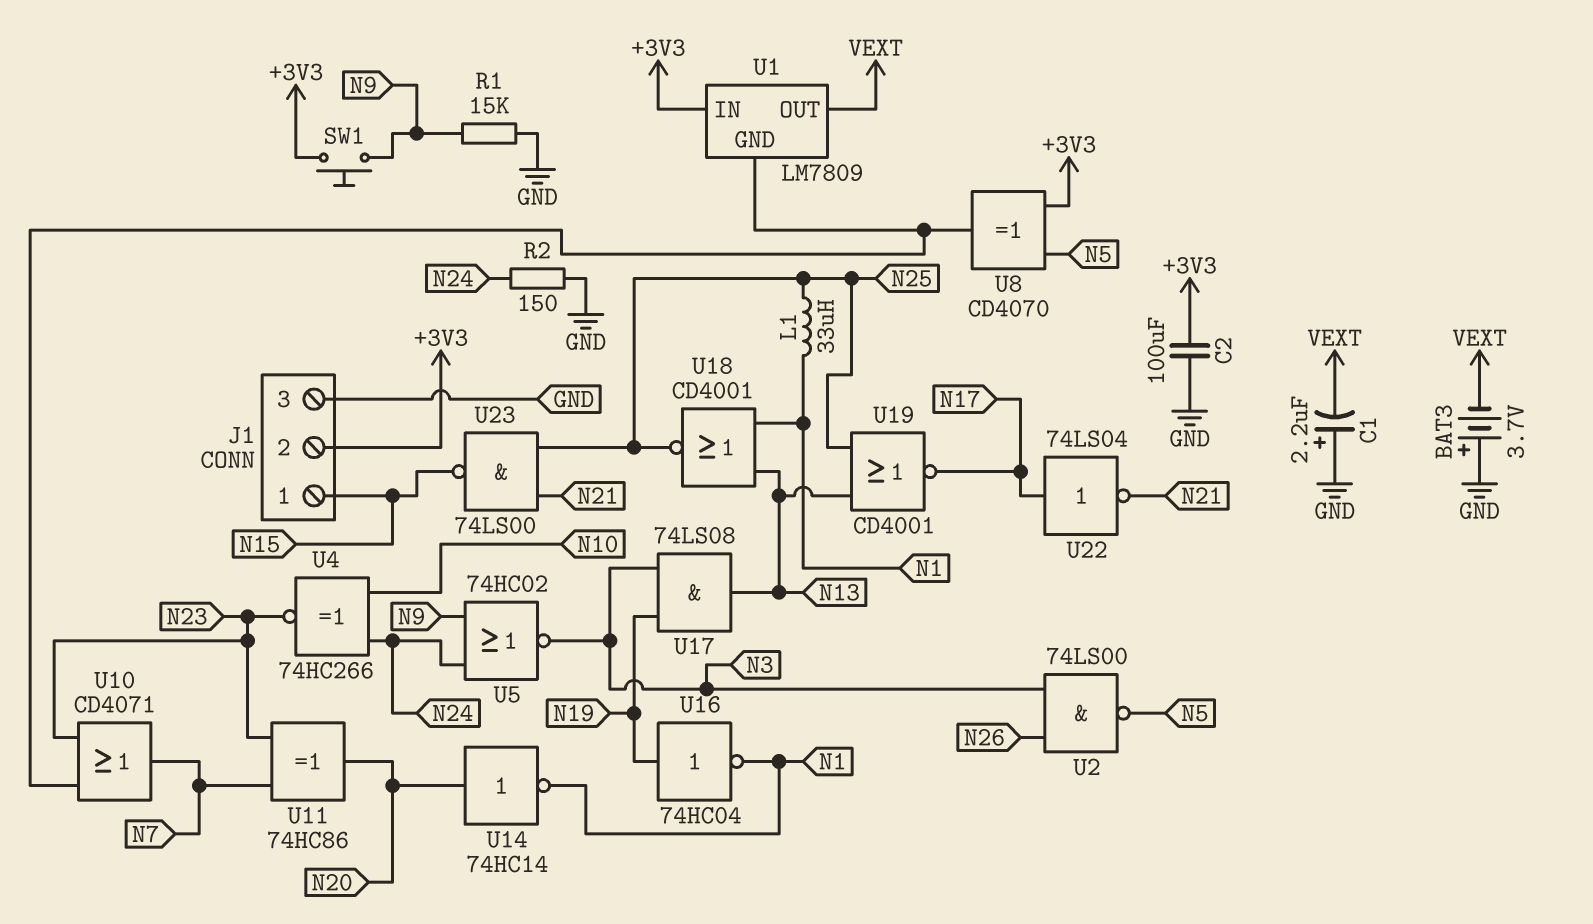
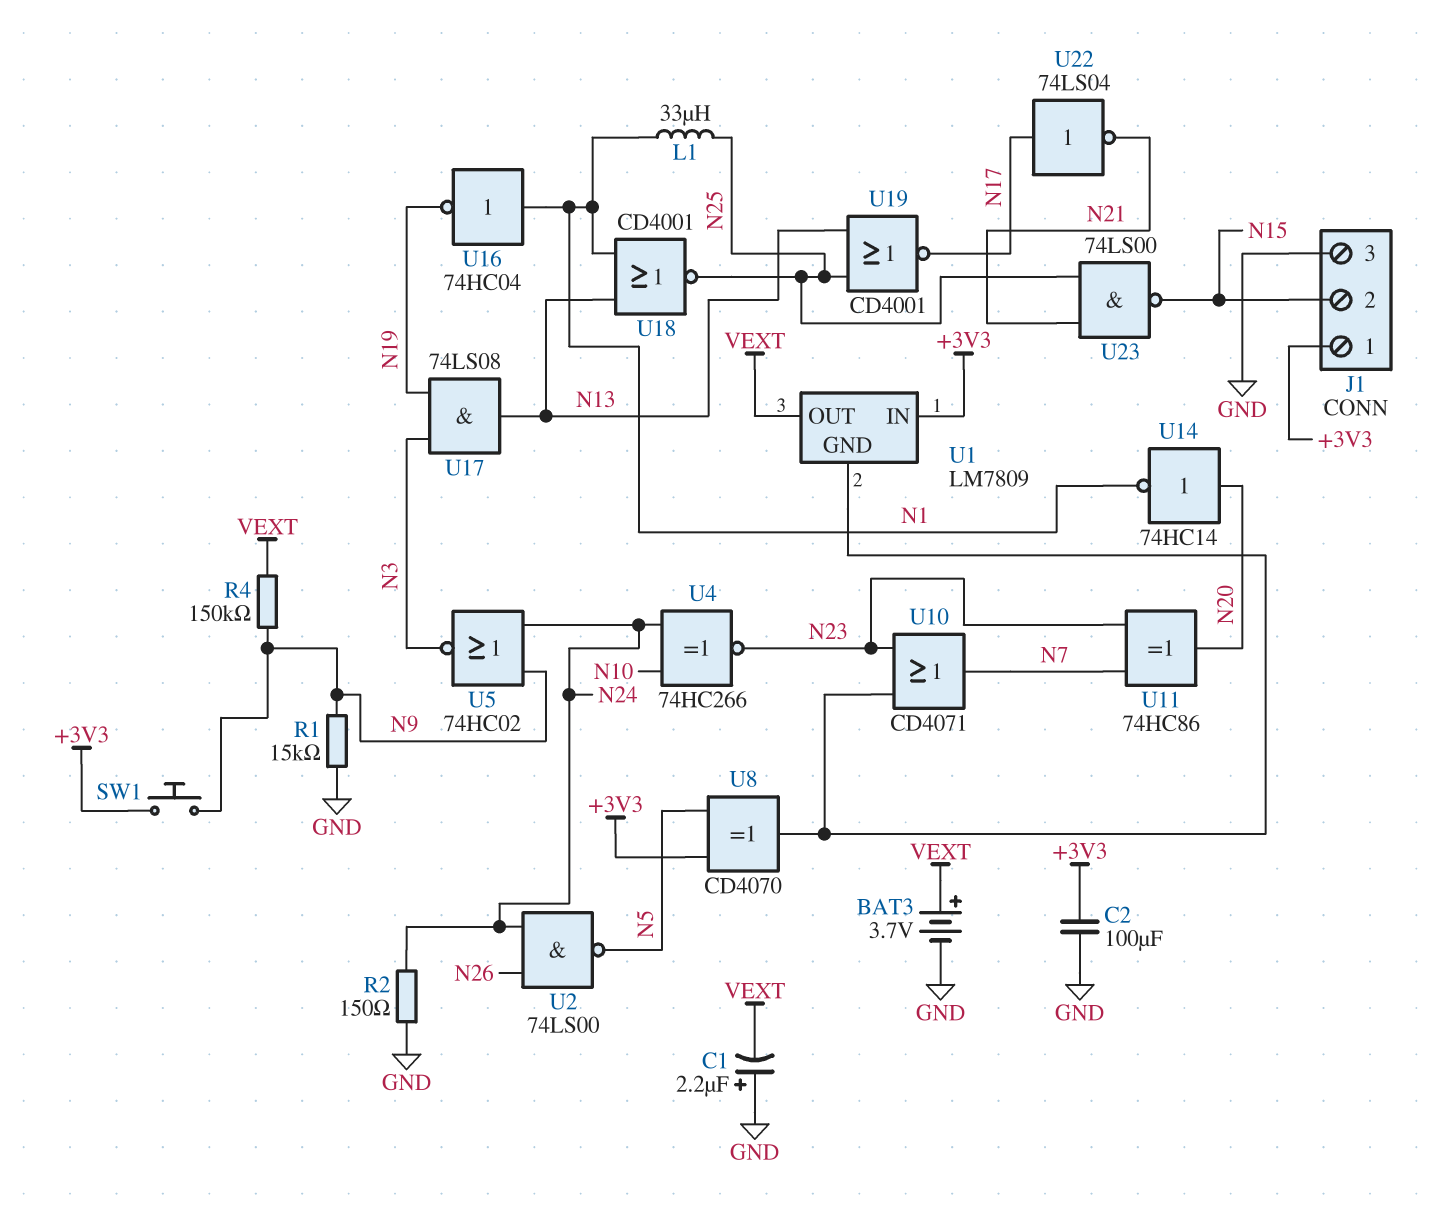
BAT3: 3.7V (plus GND, minus VEXT) -> 3.7V (plus VEXT, minus GND)
J1 pin 1: N15 -> +3V3
J1 pin 2: +3V3 -> N15
R4: none -> 150k (N9, VEXT)
U2: NAND 74LS00 (in N3, in N26, out N5) -> NAND 74LS00 (in N24, in N26, out N5)
U16: NOT 74HC04 (in N19, out N1) -> NOT 74HC04 (in N1, out N19)

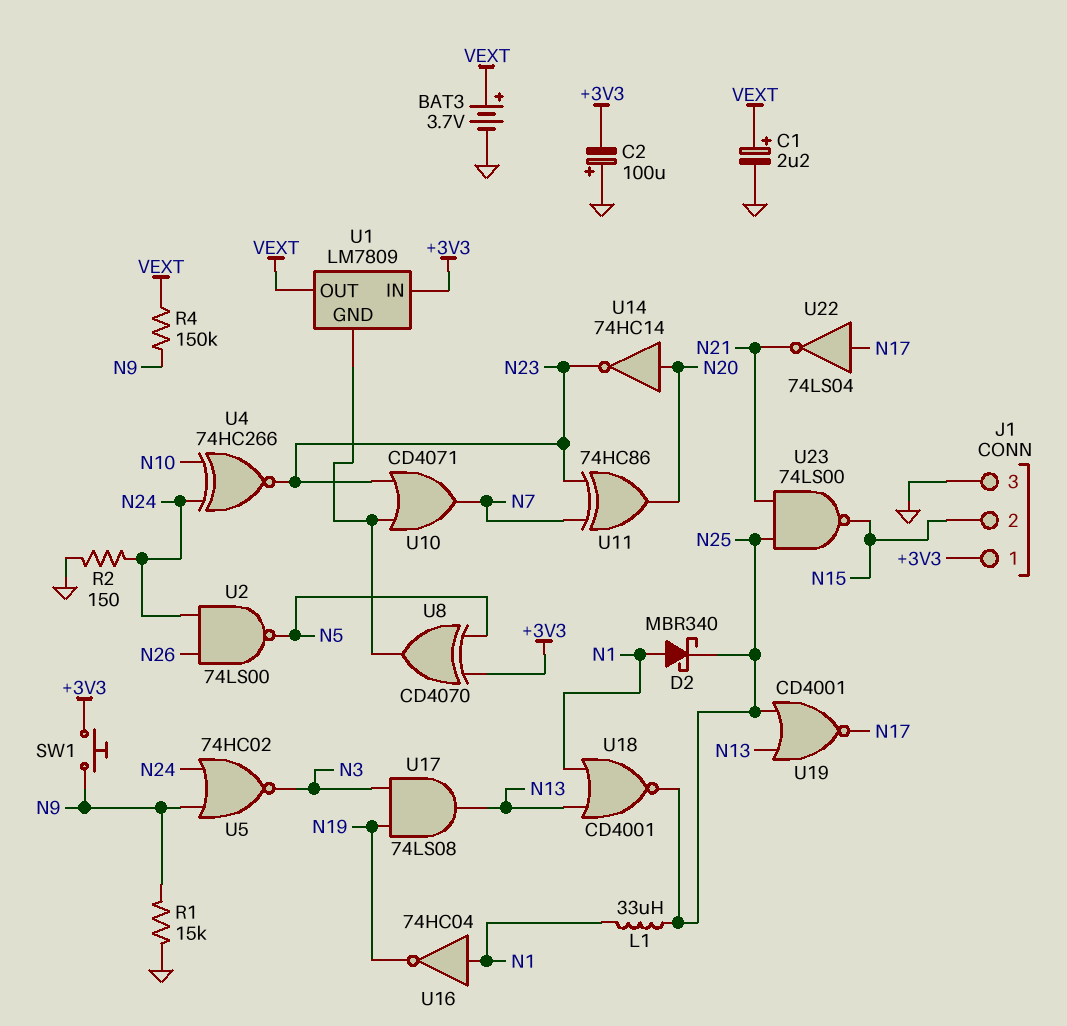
C1: 2.2uF (plus GND, minus VEXT) -> 2.2uF (plus VEXT, minus GND)
C2: 100uF (+3V3, GND) -> 100uF (plus GND, minus +3V3)
D2: none -> schottky MBR340 (A N1, K N25)
U14: NOT 74HC14 (in N20, out N1) -> NOT 74HC14 (in N20, out N23)

